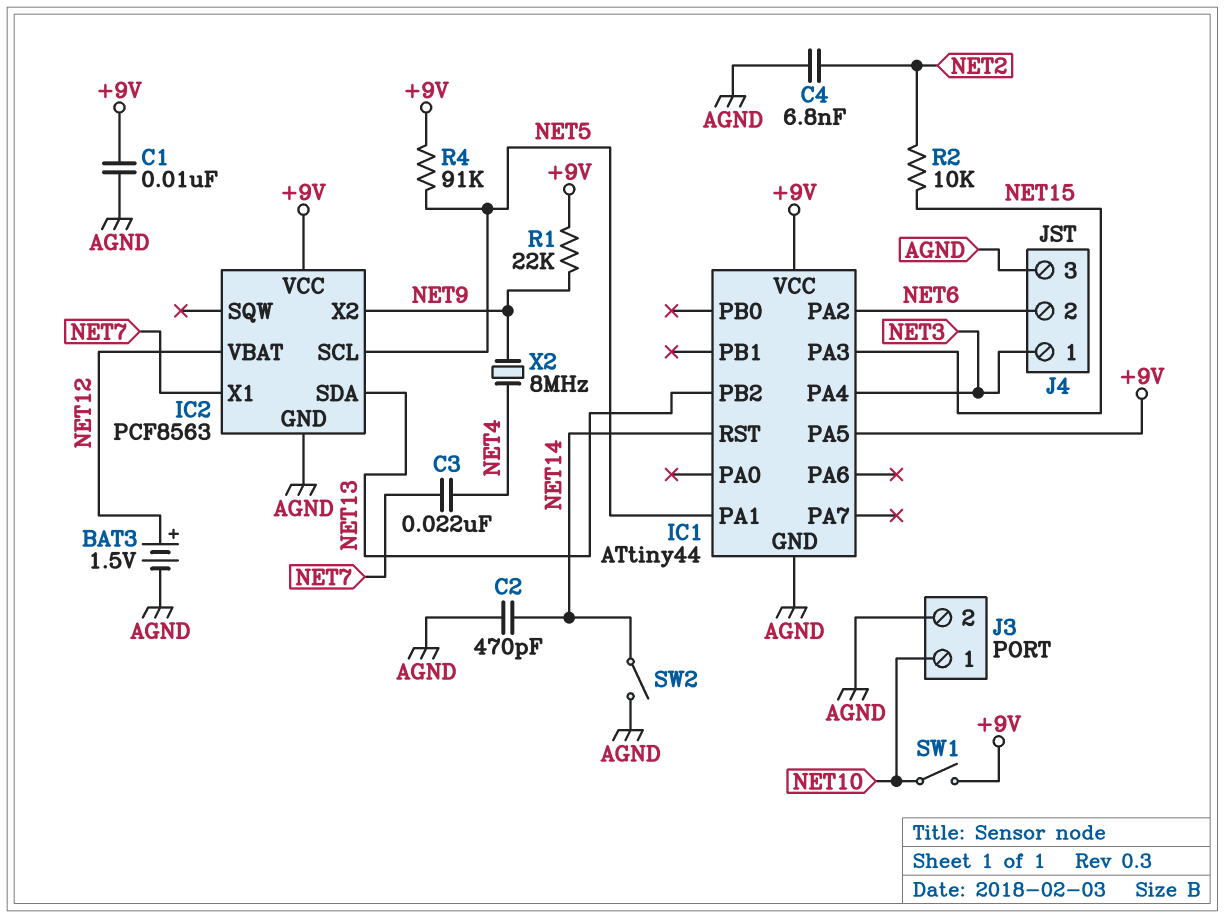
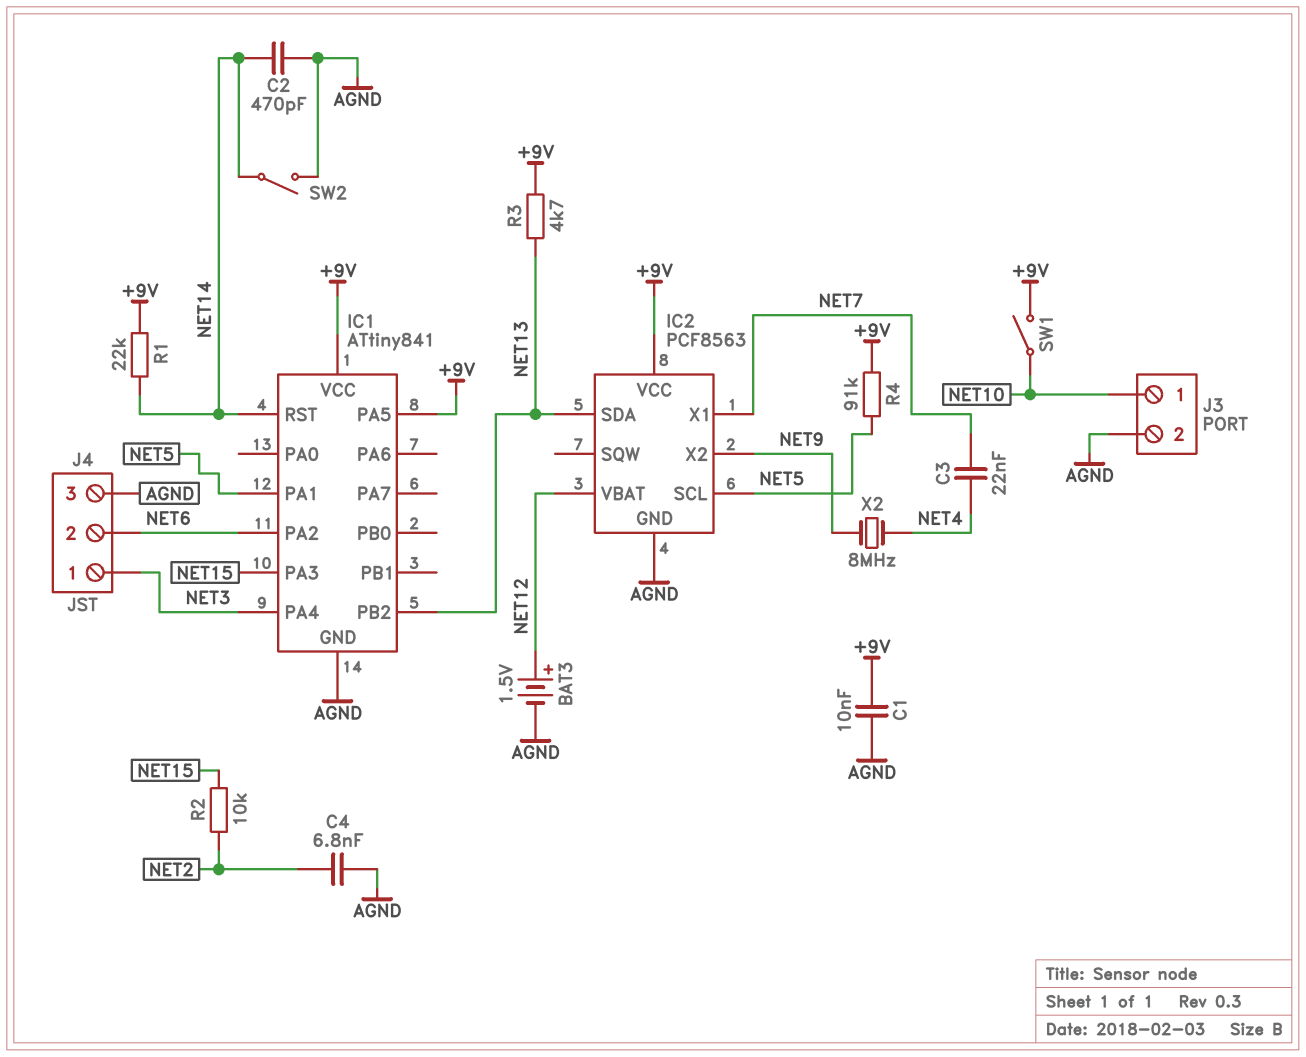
IC1: ATtiny44 -> ATtiny841
R1: 22k (+9V, NET9) -> 22k (+9V, NET14)
R3: none -> 4.7k (+9V, NET13)

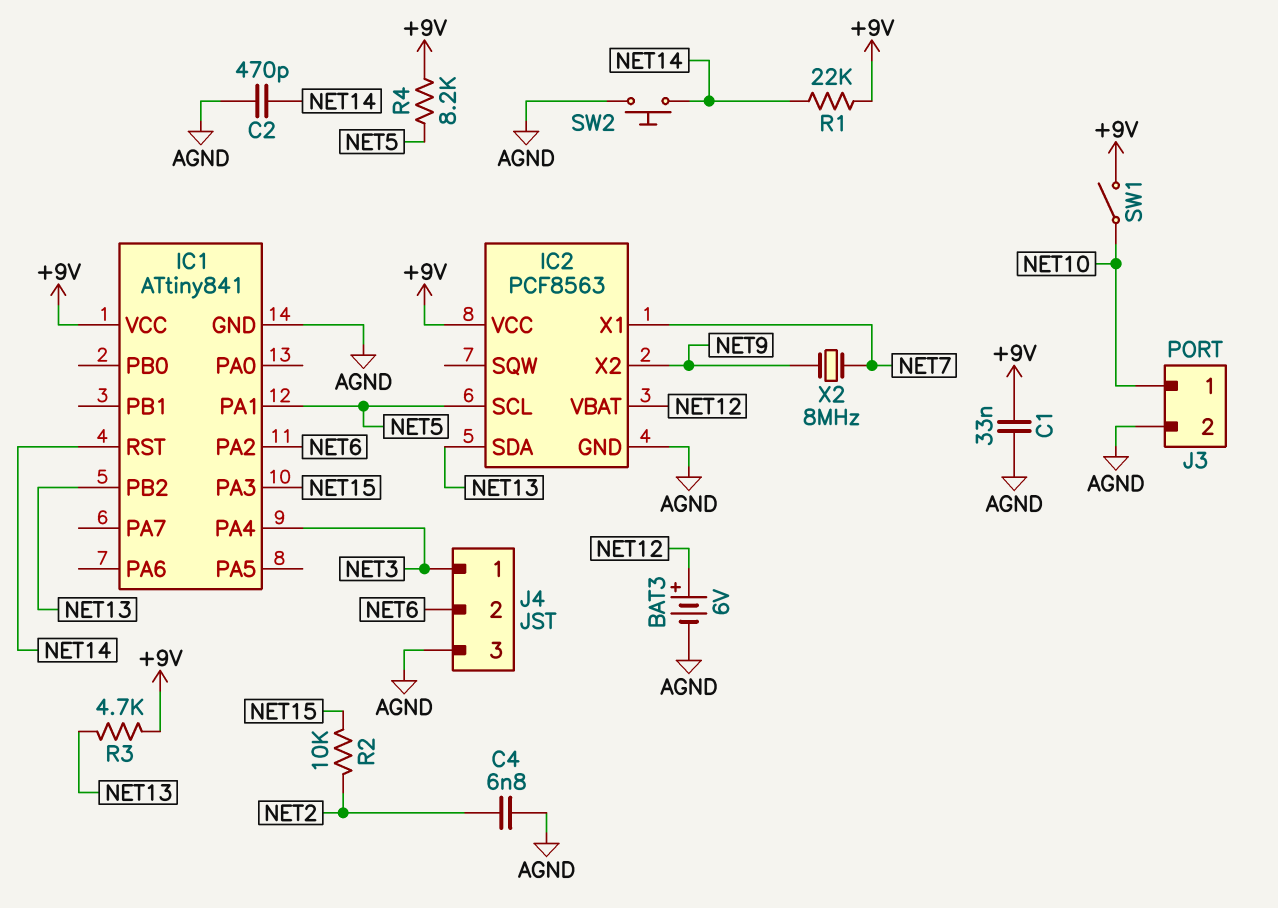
BAT3: 1.5V (plus NET12, minus AGND) -> 6V (plus NET12, minus AGND)
C1: 10nF (+9V, AGND) -> 33nF (+9V, AGND)
C3: 22nF (NET4, NET7) -> none
IC1 pin PA5: +9V -> none
R4: 91k (+9V, NET5) -> 8.2k (+9V, NET5)
SW2: switch (AGND, NET14) -> button (AGND, NET14)
X2: 8MHz (NET4, NET9) -> 8MHz (NET7, NET9)

